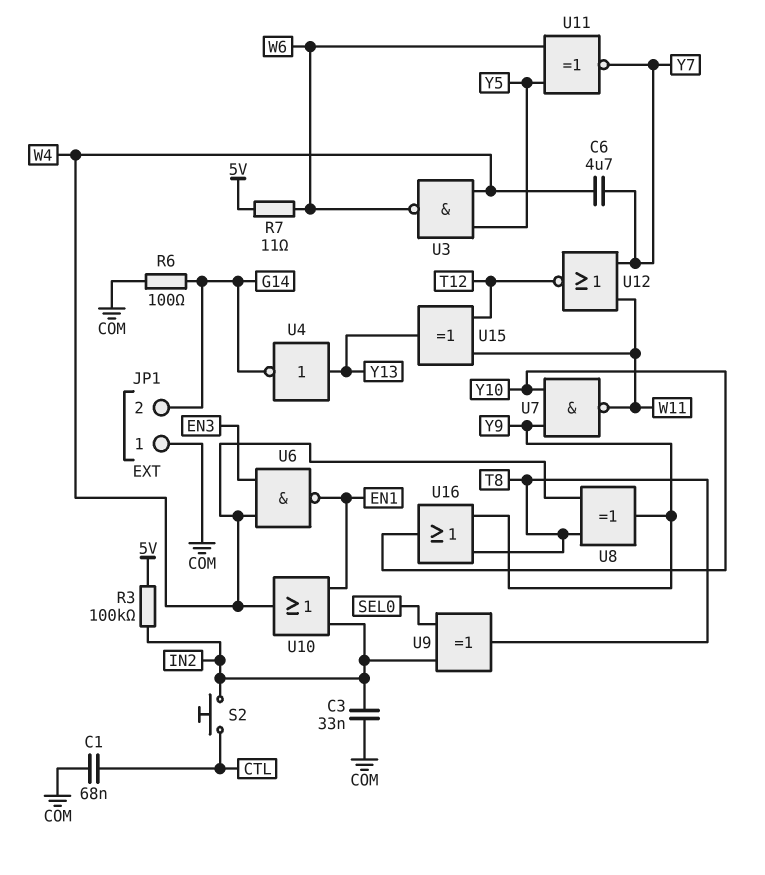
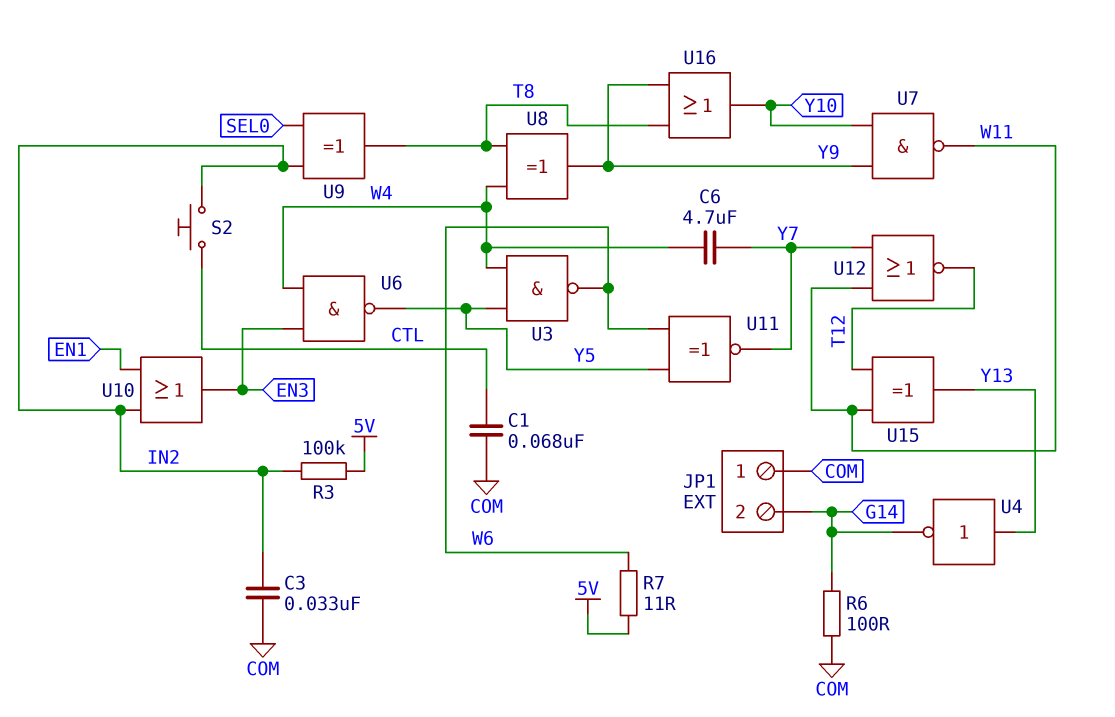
U6: NAND (in EN3, in W4, out EN1) -> NAND (in EN3, in W4, out Y5)
U10: OR (in EN1, in IN2, out W4) -> OR (in EN1, in IN2, out EN3)

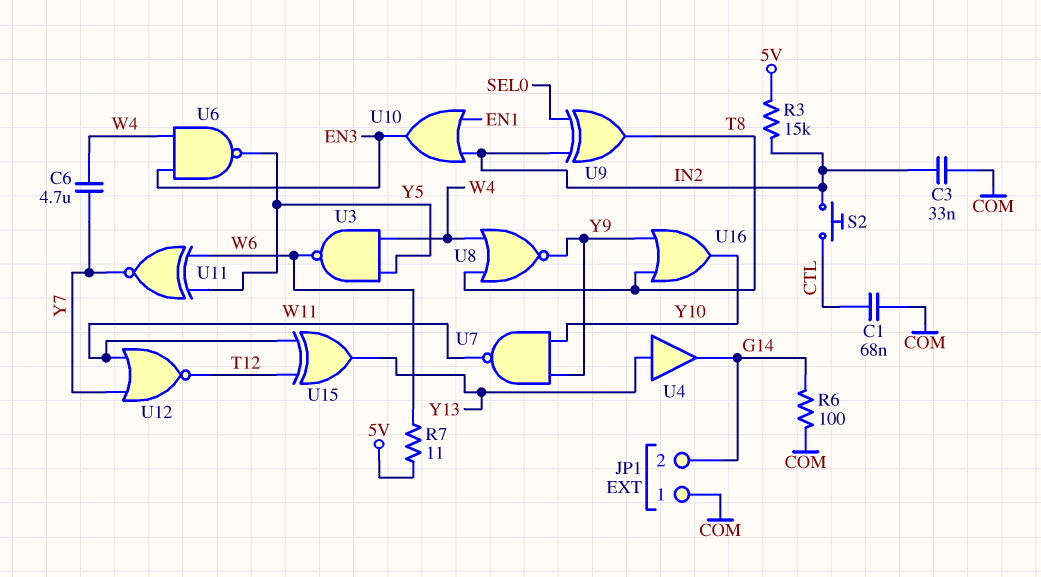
R3: 100k (5V, IN2) -> 15k (5V, IN2)
U4: NOT (in Y13, out G14) -> buffer (in Y13, out G14)
U8: XOR (in T8, in W4, out Y9) -> NOR (in T8, in W4, out Y9)

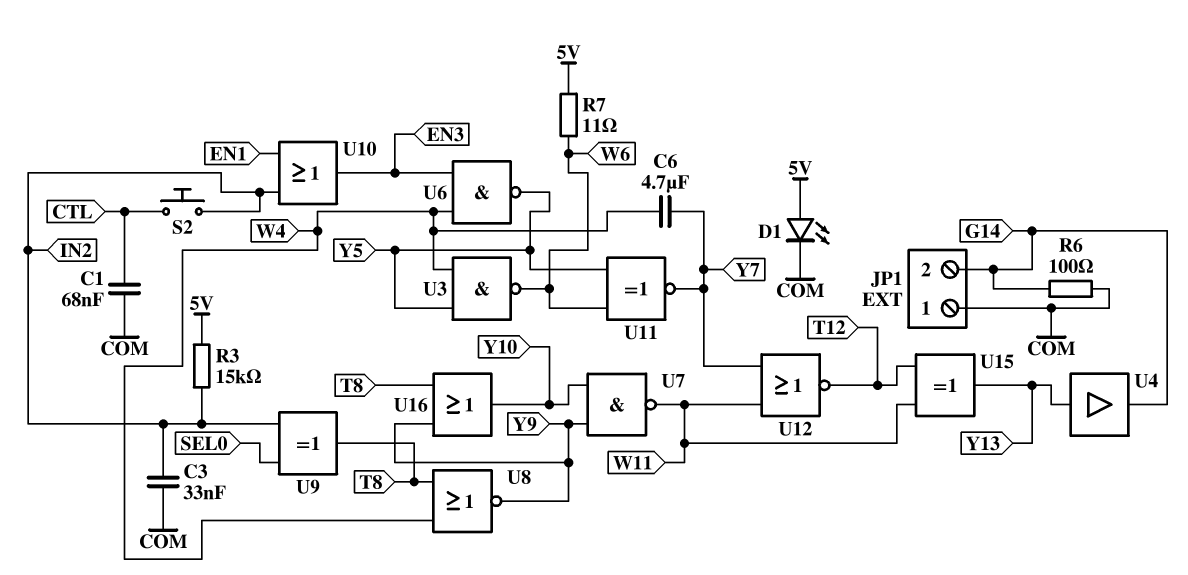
D1: none -> LED (A 5V, K COM)

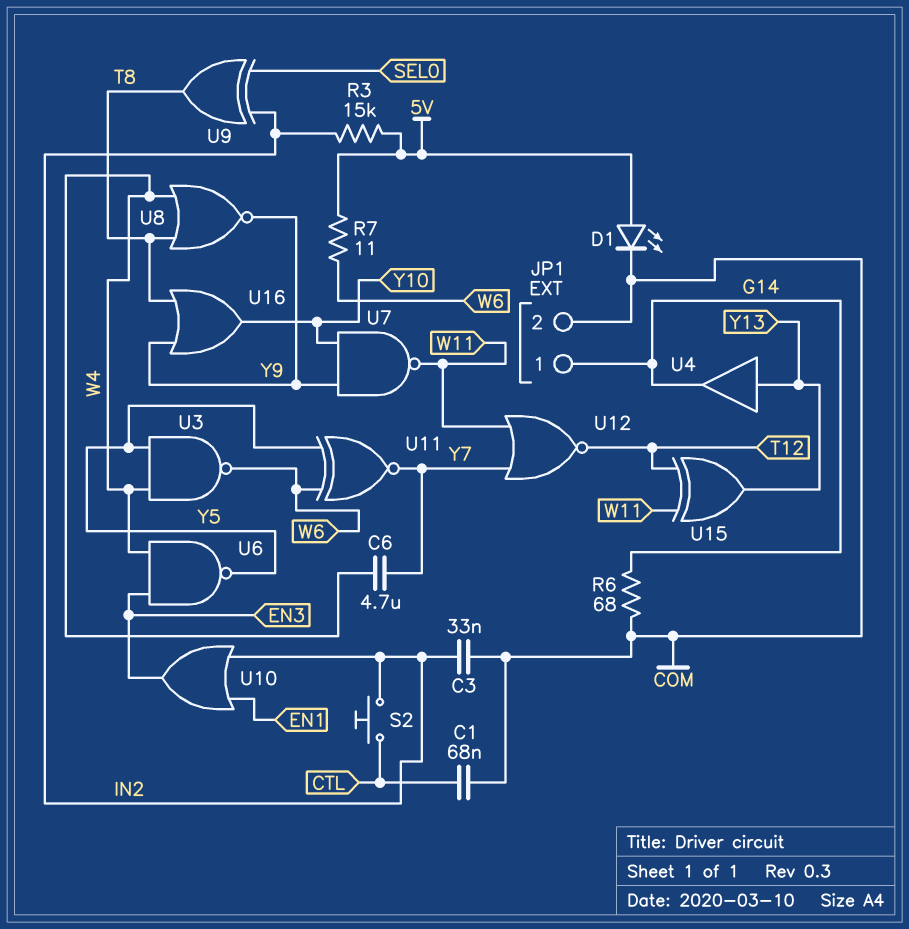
JP1 pin 1: COM -> G14
JP1 pin 2: G14 -> COM
R6: 100 (COM, G14) -> 68 (COM, G14)

